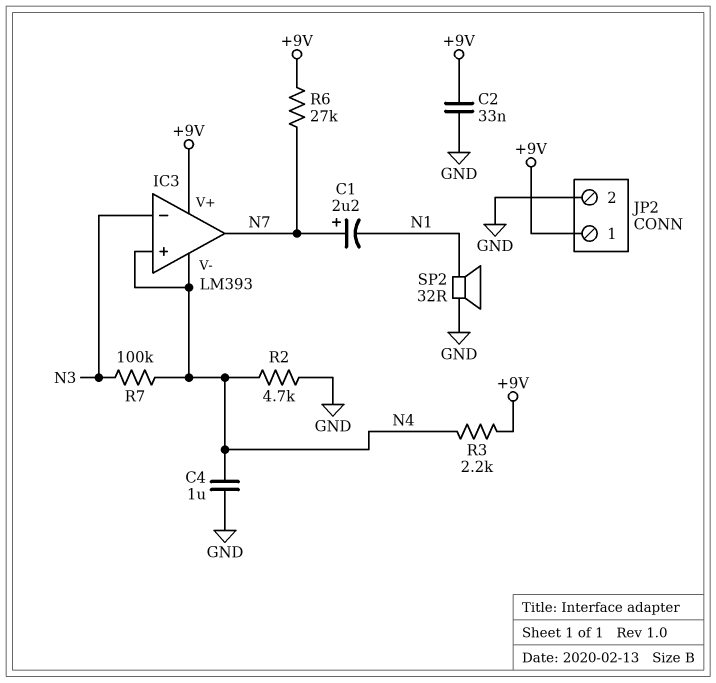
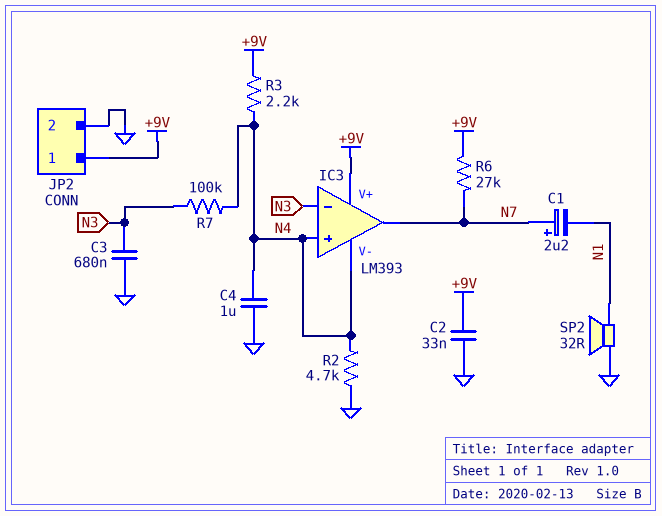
C3: none -> 680nF (GND, N3)

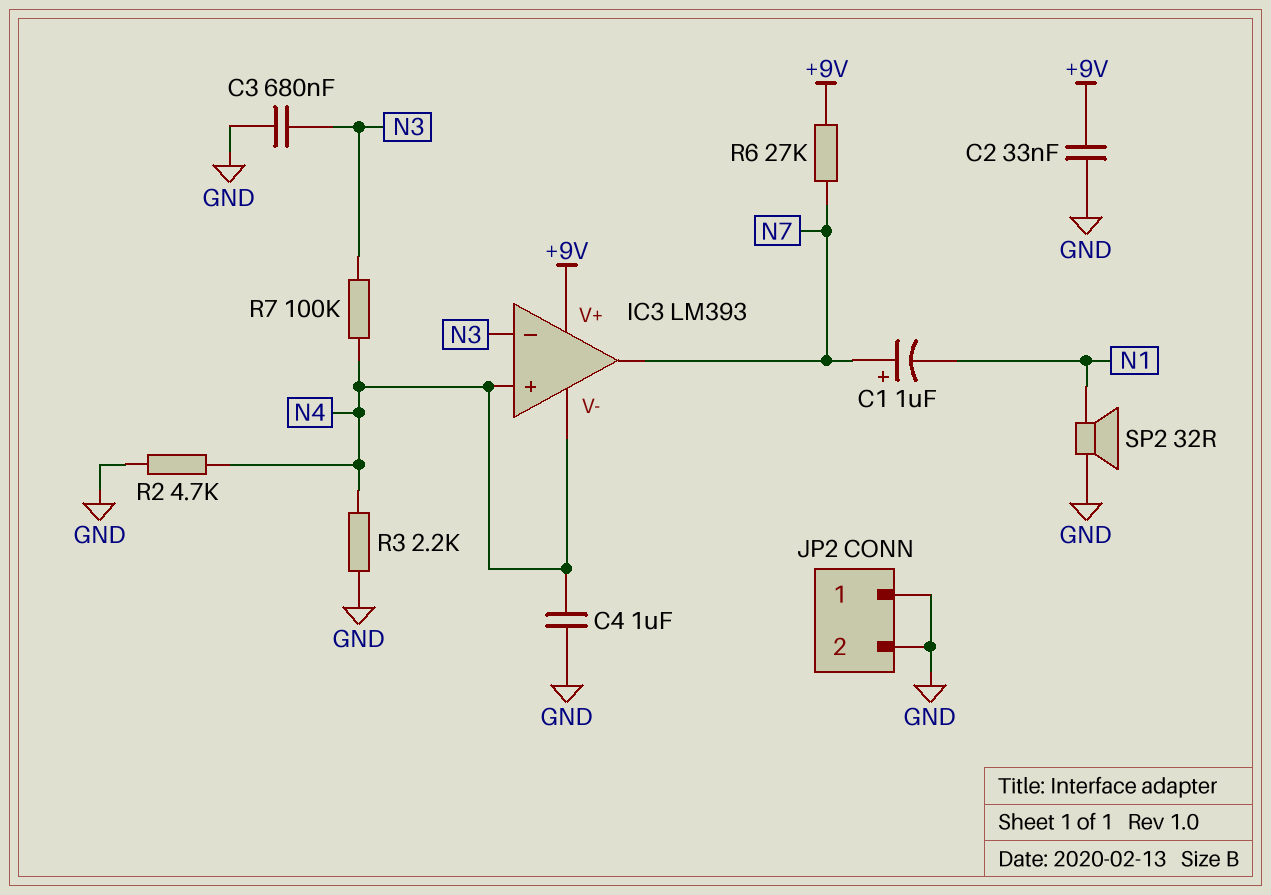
C1: 2.2uF (plus N7, minus N1) -> 1uF (plus N7, minus N1)
JP2 pin 1: +9V -> GND
R3: 2.2k (+9V, N4) -> 2.2k (GND, N4)

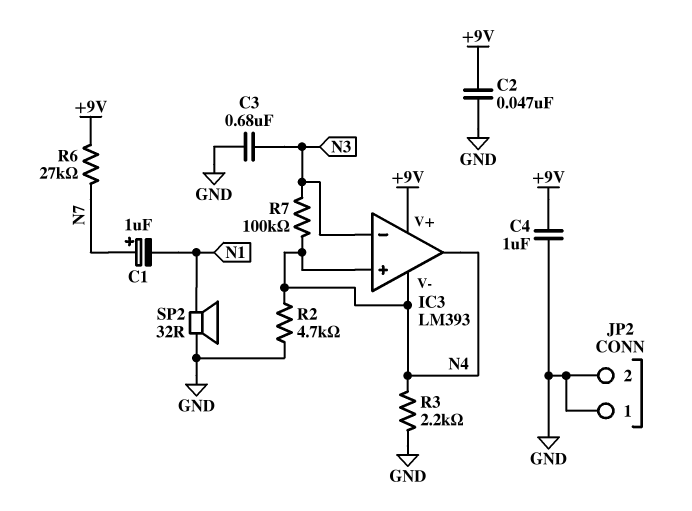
C2: 33nF (+9V, GND) -> 47nF (+9V, GND)
C4: 1uF (GND, N4) -> 1uF (+9V, GND)
IC3 pin out: N7 -> N4

